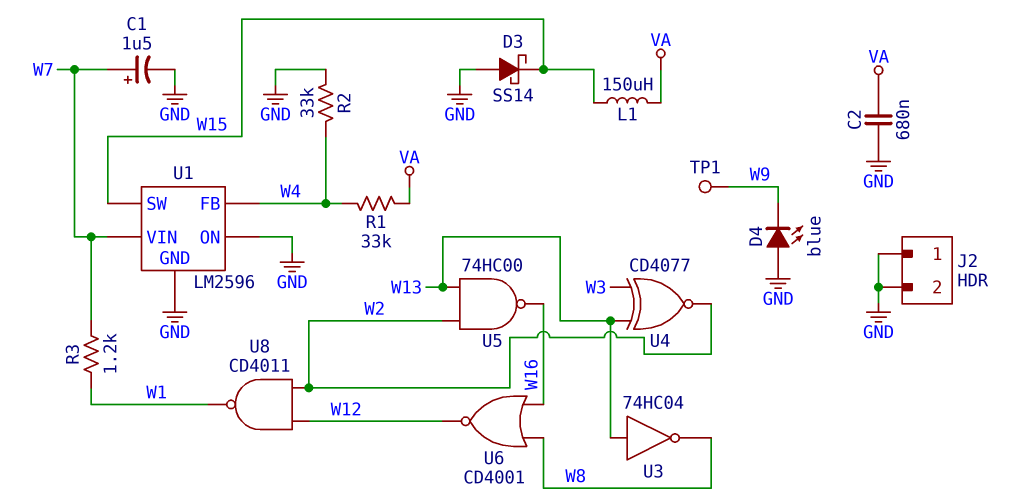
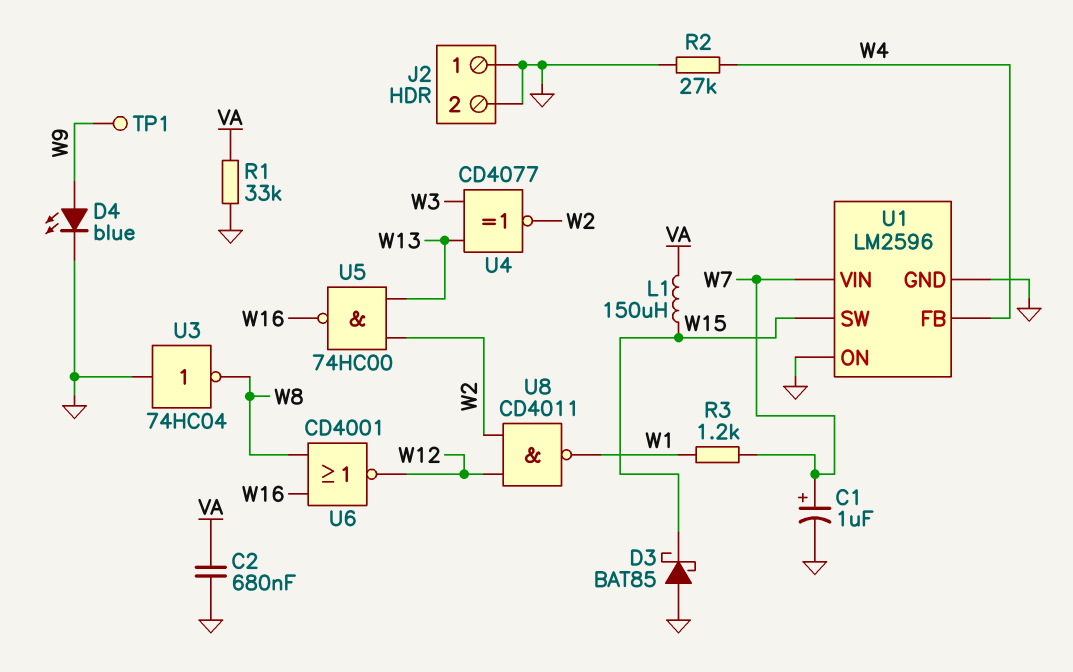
C1: 1.5uF (plus W7, minus GND) -> 1uF (plus W7, minus GND)
D3: schottky SS14 (A GND, K W15) -> schottky BAT85 (A GND, K W15)
D4: LED blue (A GND, K W9) -> LED blue (A W9, K GND)
R1: 33k (VA, W4) -> 33k (GND, VA)
R2: 33k (GND, W4) -> 27k (GND, W4)
U3: NOT 74HC04 (in W13, out W8) -> NOT 74HC04 (in GND, out W8)

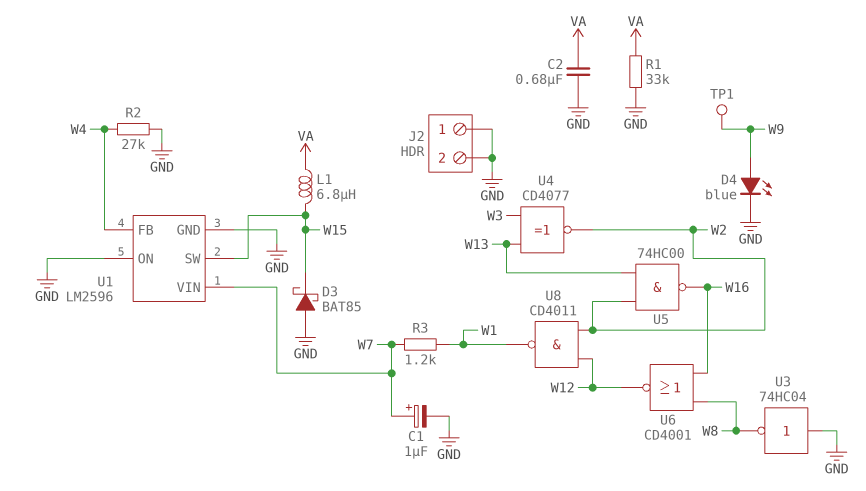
L1: 150uH (VA, W15) -> 6.8uH (VA, W15)

